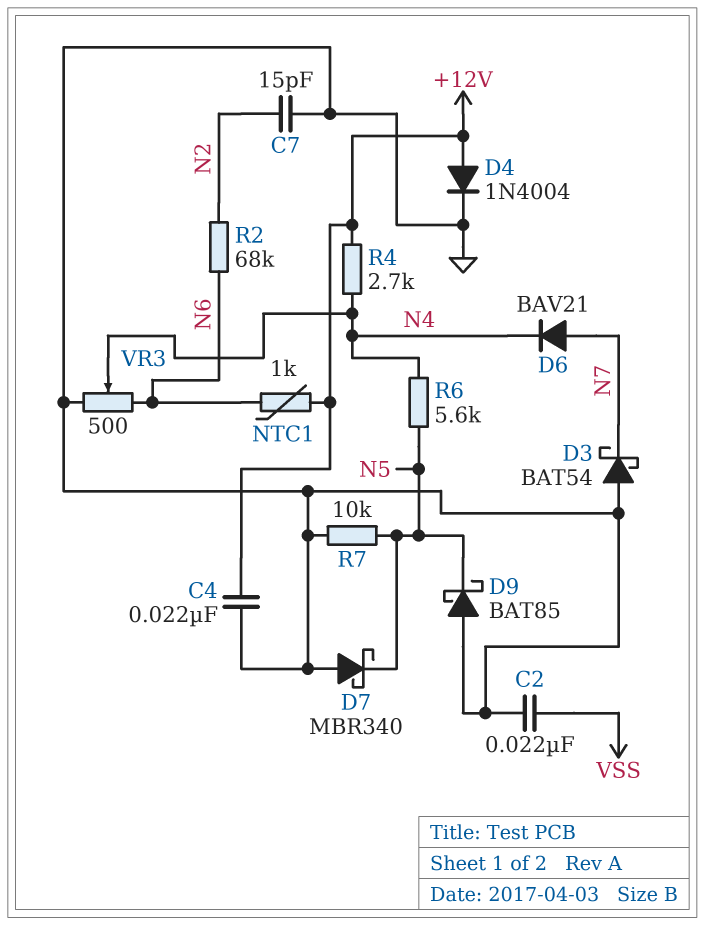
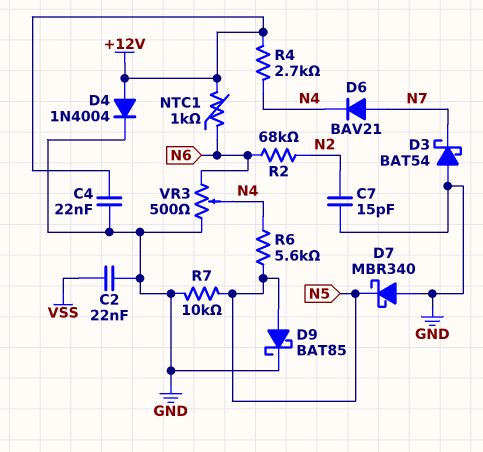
D9: schottky BAT85 (A GND, K N5) -> schottky BAT85 (A N5, K GND)

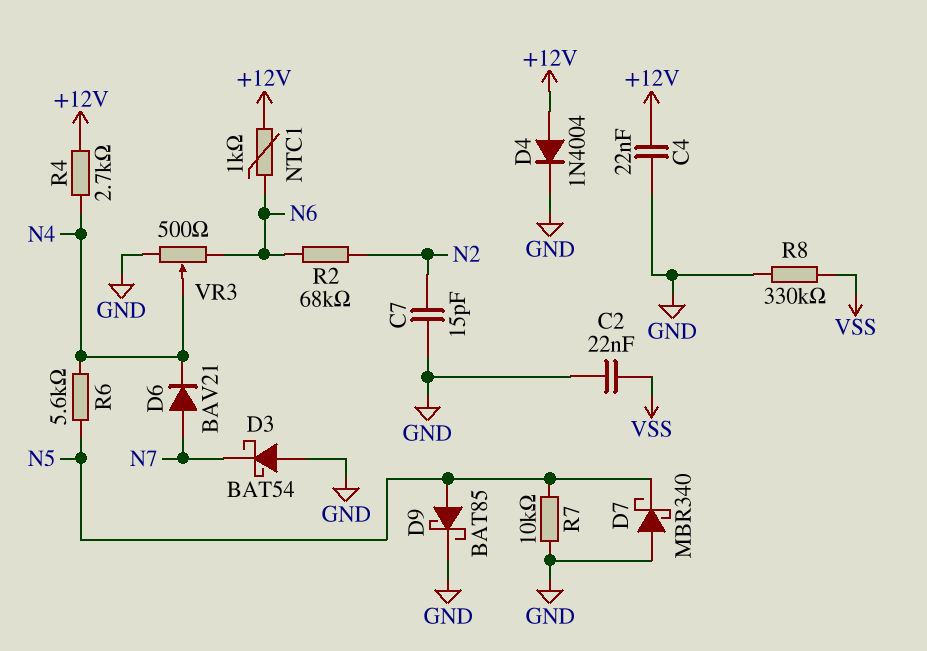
R8: none -> 330k (GND, VSS)

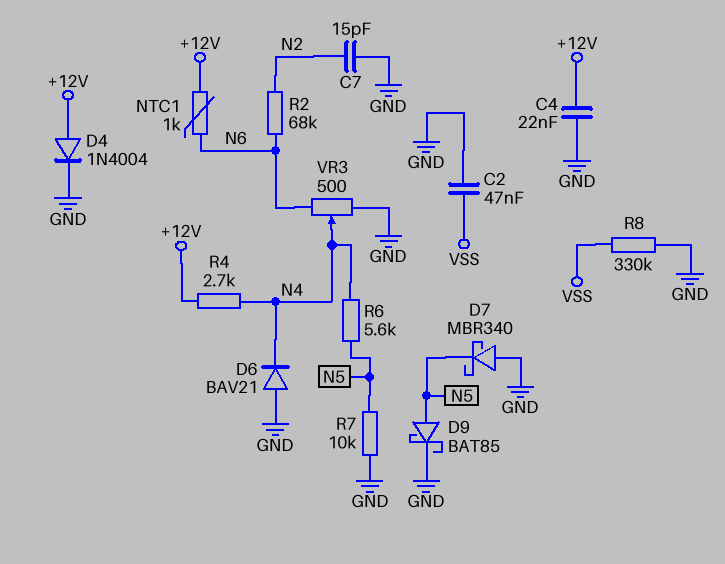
C2: 22nF (GND, VSS) -> 47nF (GND, VSS)
D3: schottky BAT54 (A GND, K N7) -> none
D6: diode BAV21 (A N7, K N4) -> diode BAV21 (A GND, K N4)

